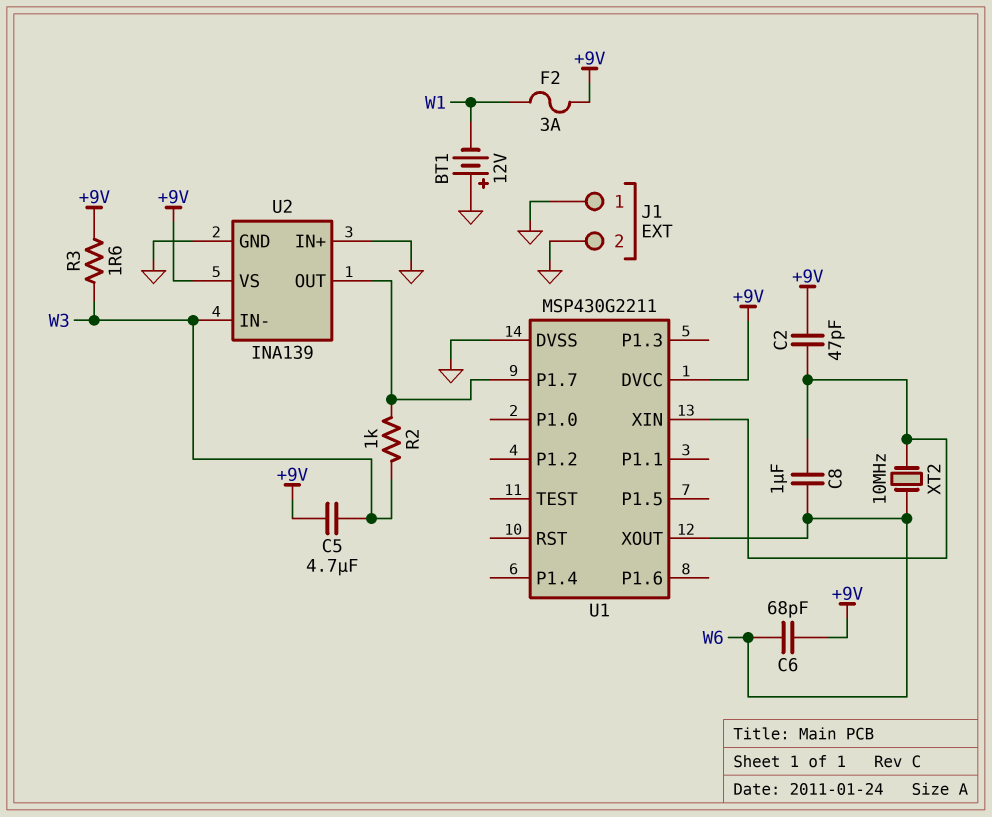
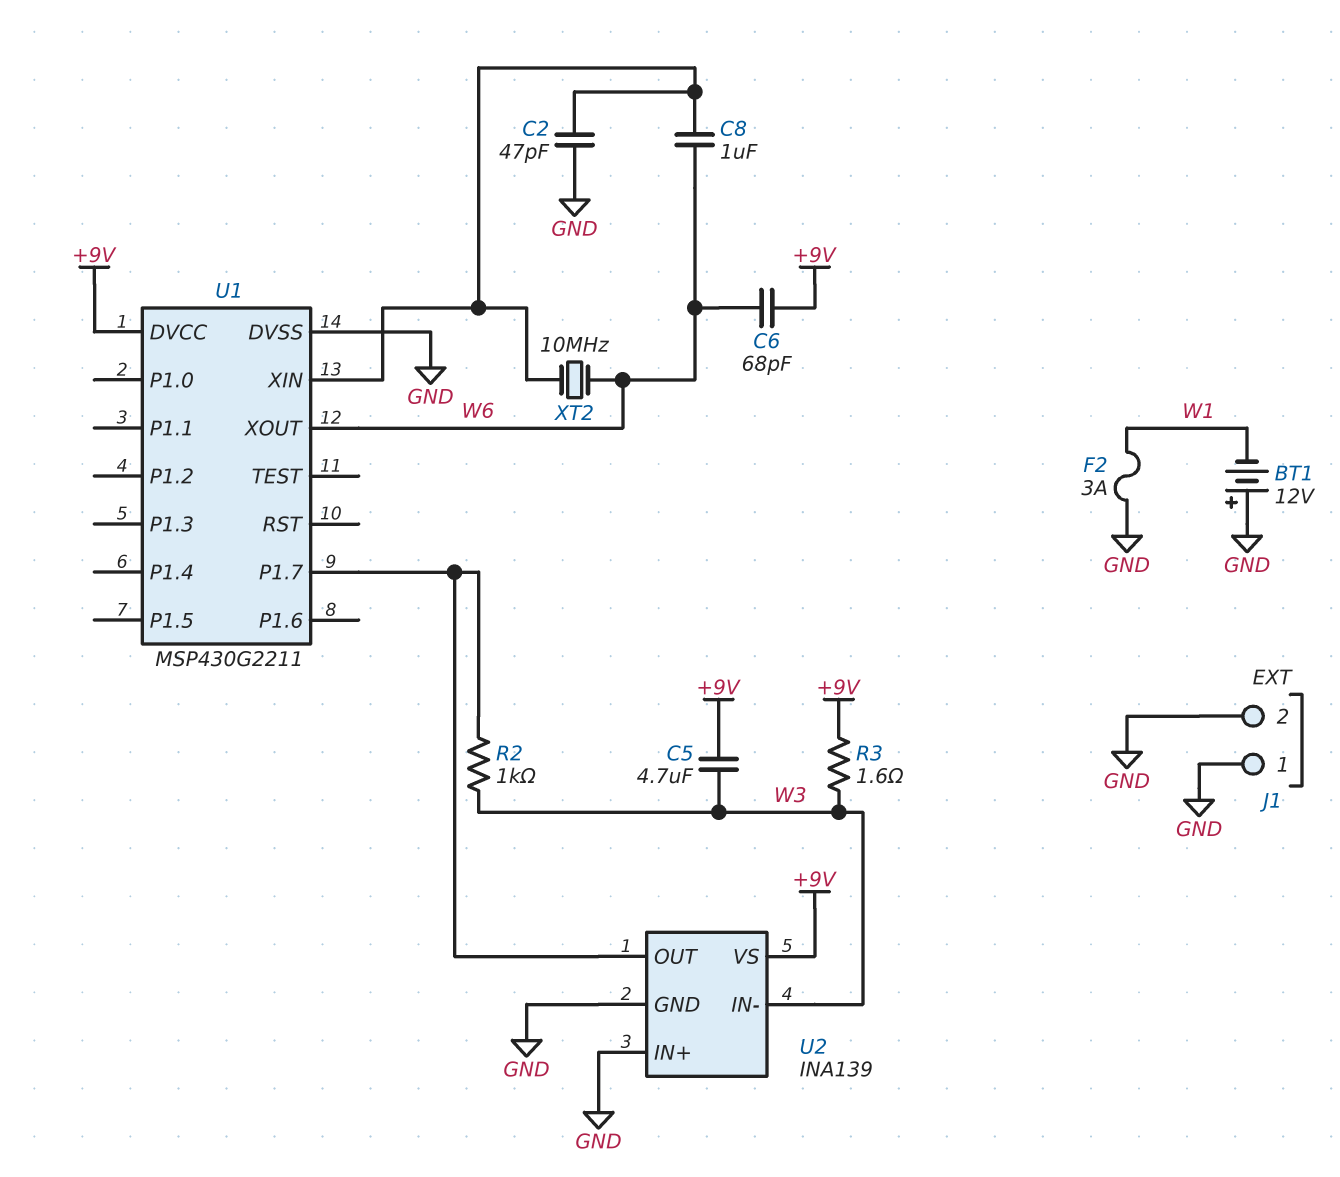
C2: 47pF (+9V, U1/XIN) -> 47pF (GND, U1/XIN)
F2: 3A (+9V, W1) -> 3A (GND, W1)

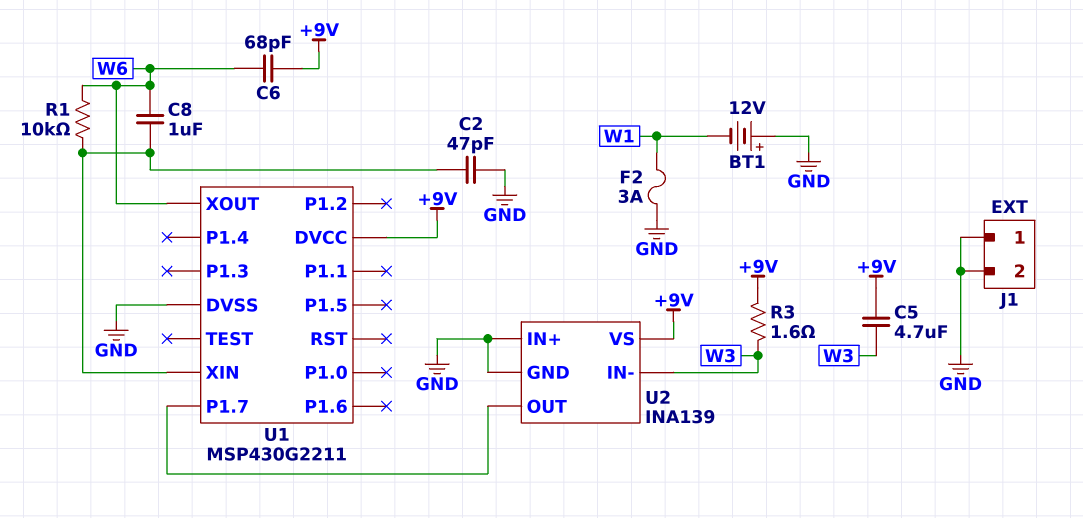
R1: none -> 10k (U1/XIN, W6)
R2: 1k (U1/P1.7, W3) -> none
XT2: 10MHz (U1/XIN, W6) -> none

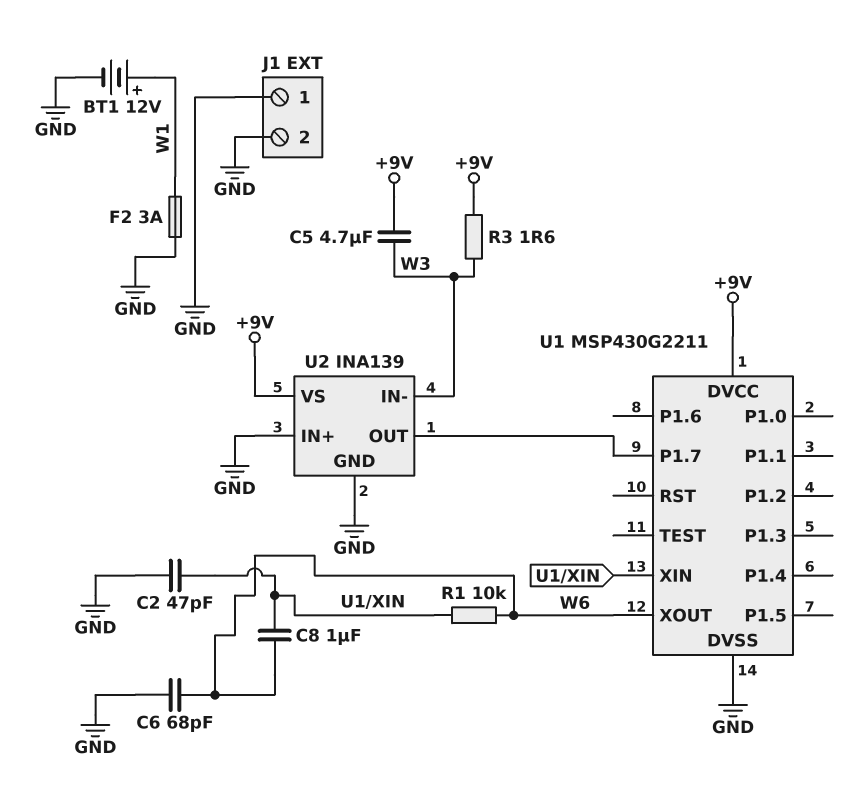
BT1: 12V (plus GND, minus W1) -> 12V (plus W1, minus GND)
C6: 68pF (+9V, W6) -> 68pF (GND, W6)

